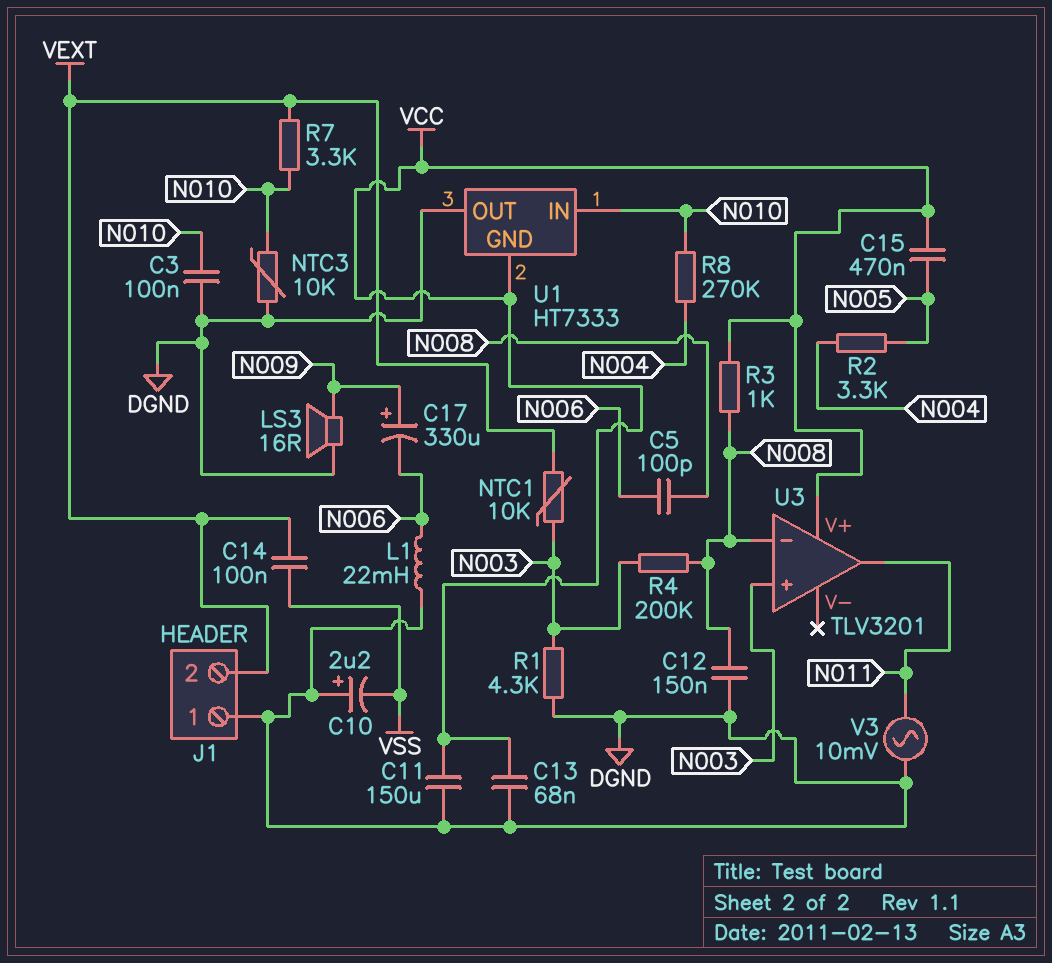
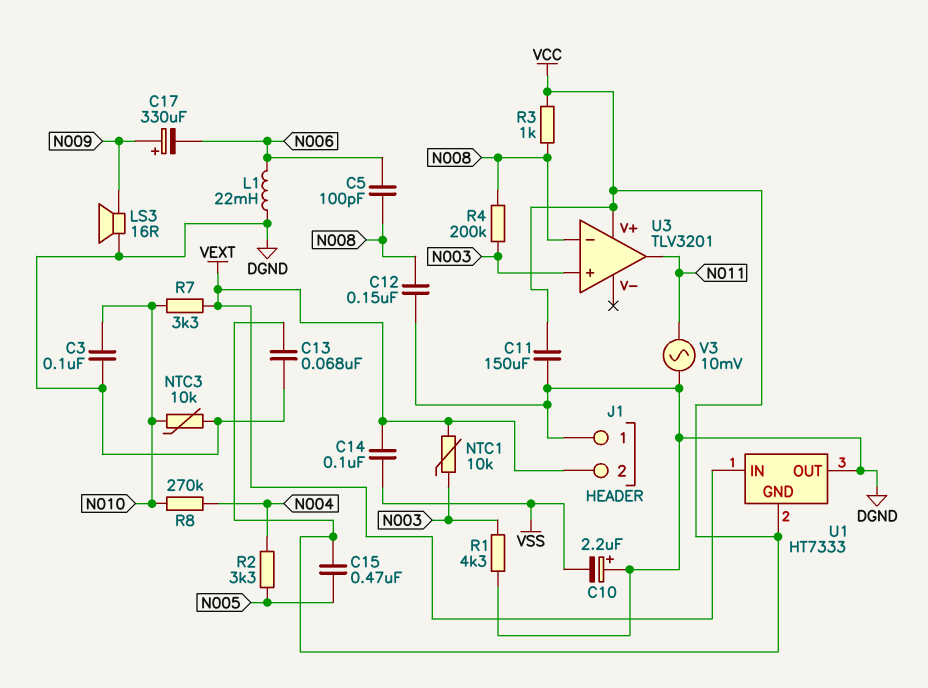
U1 pin IN: N010 -> VEXT

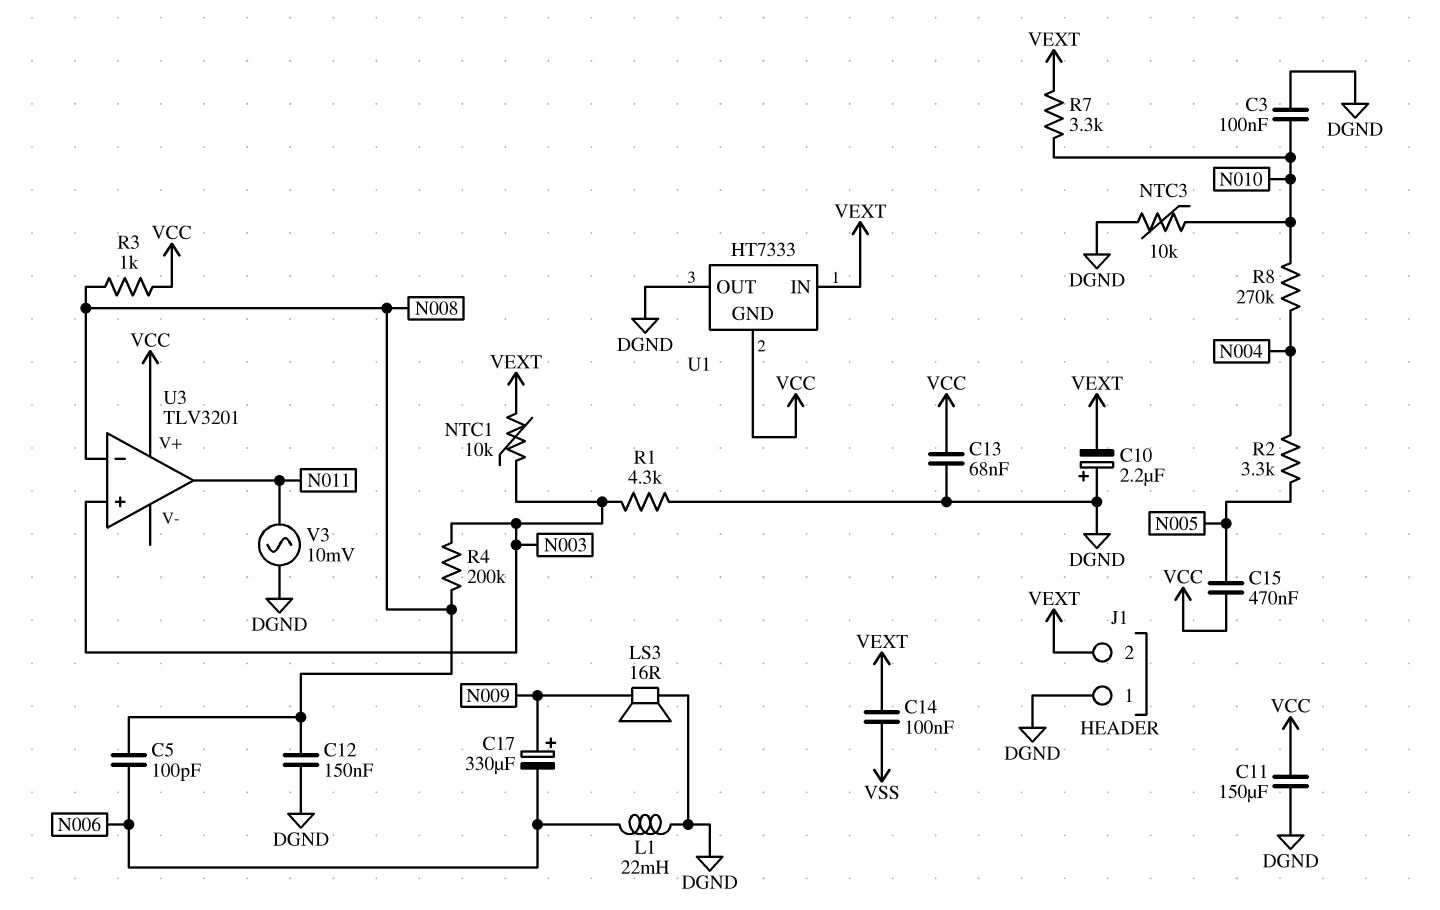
C10: 2.2uF (plus DGND, minus VSS) -> 2.2uF (plus DGND, minus VEXT)

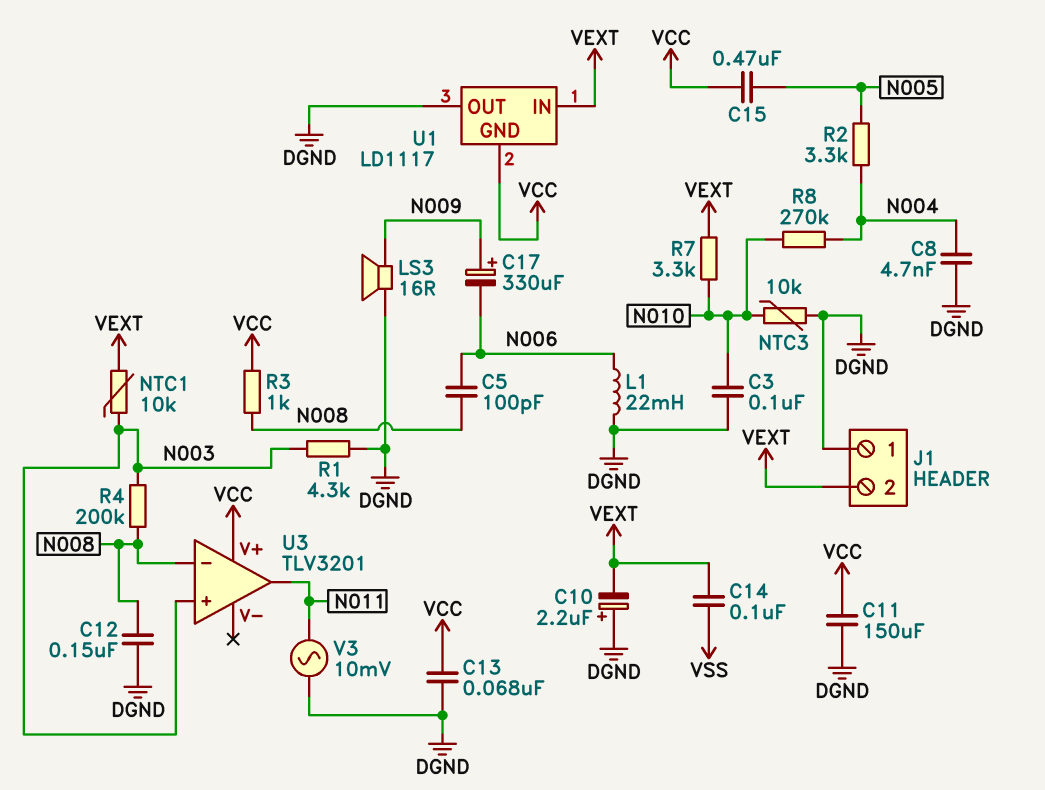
C8: none -> 4.7nF (DGND, N004)
U1: HT7333 -> LD1117

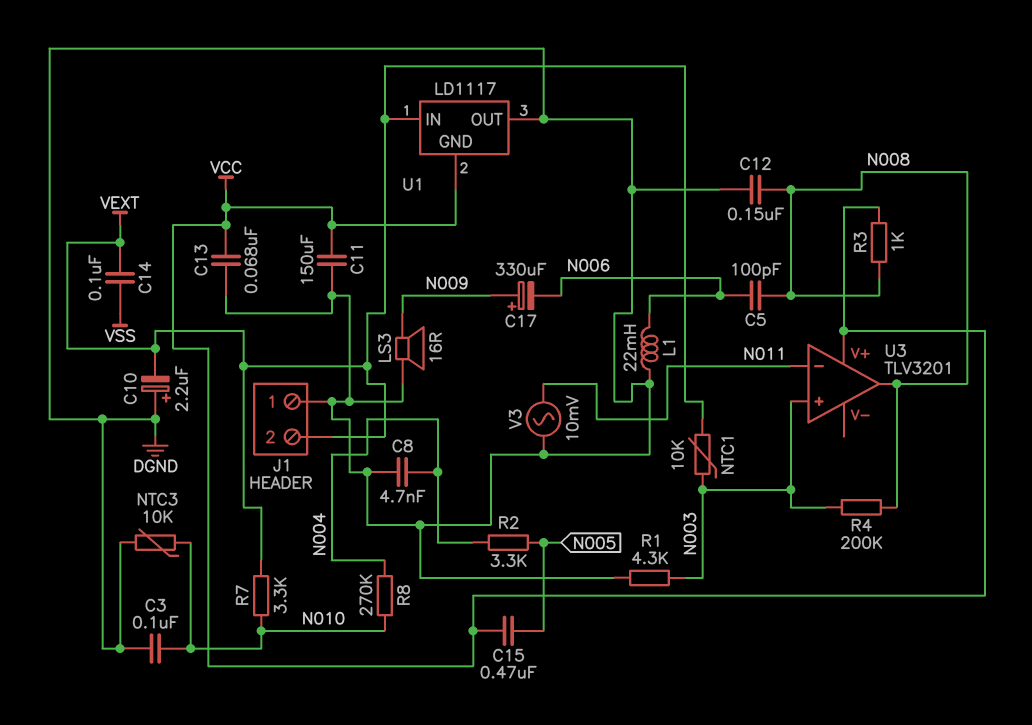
U3 pin in-: N008 -> N011
U3 pin out: N011 -> N008

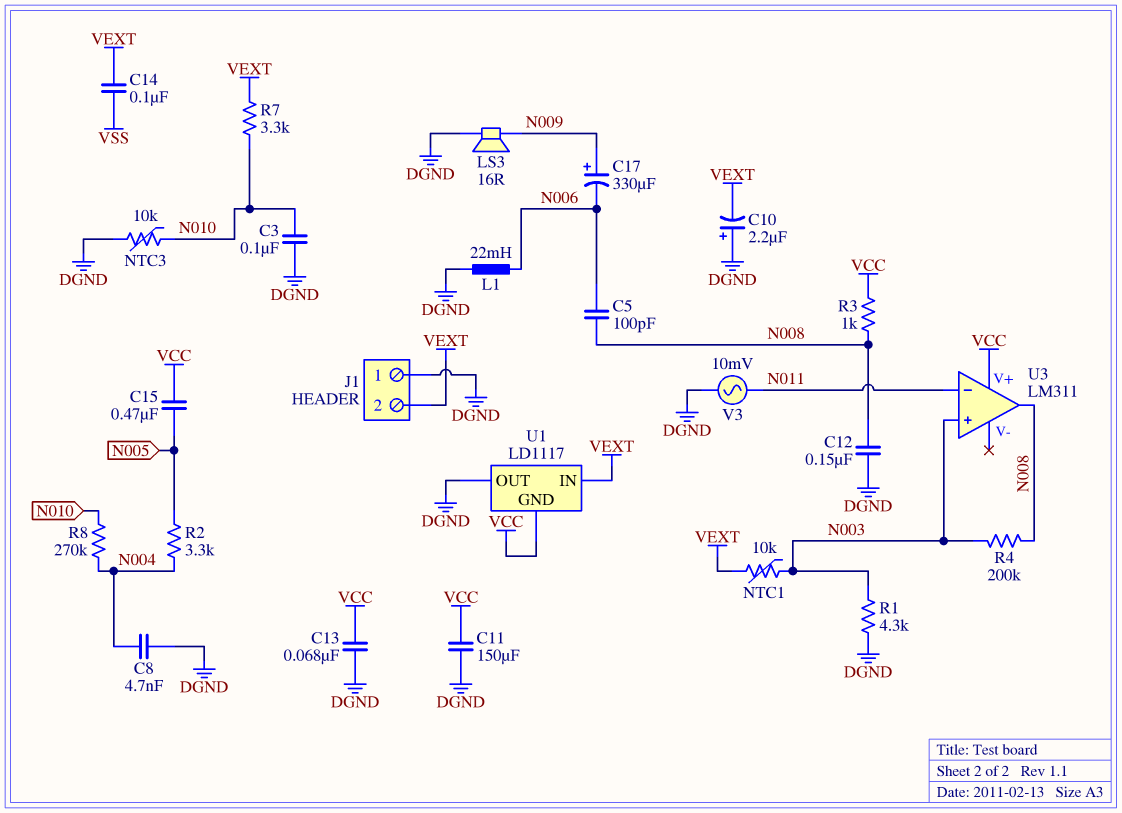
U3: TLV3201 -> LM311

